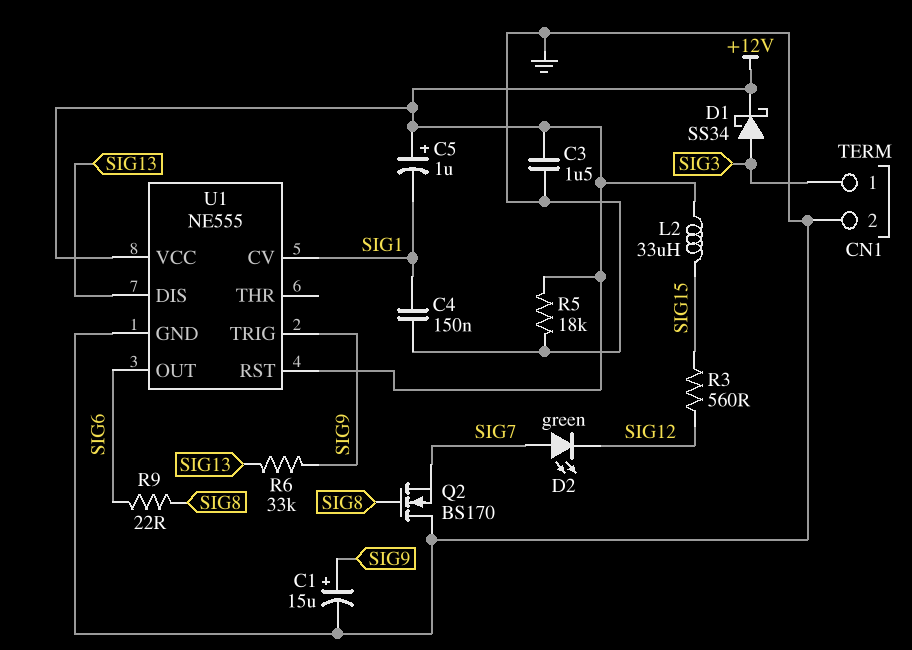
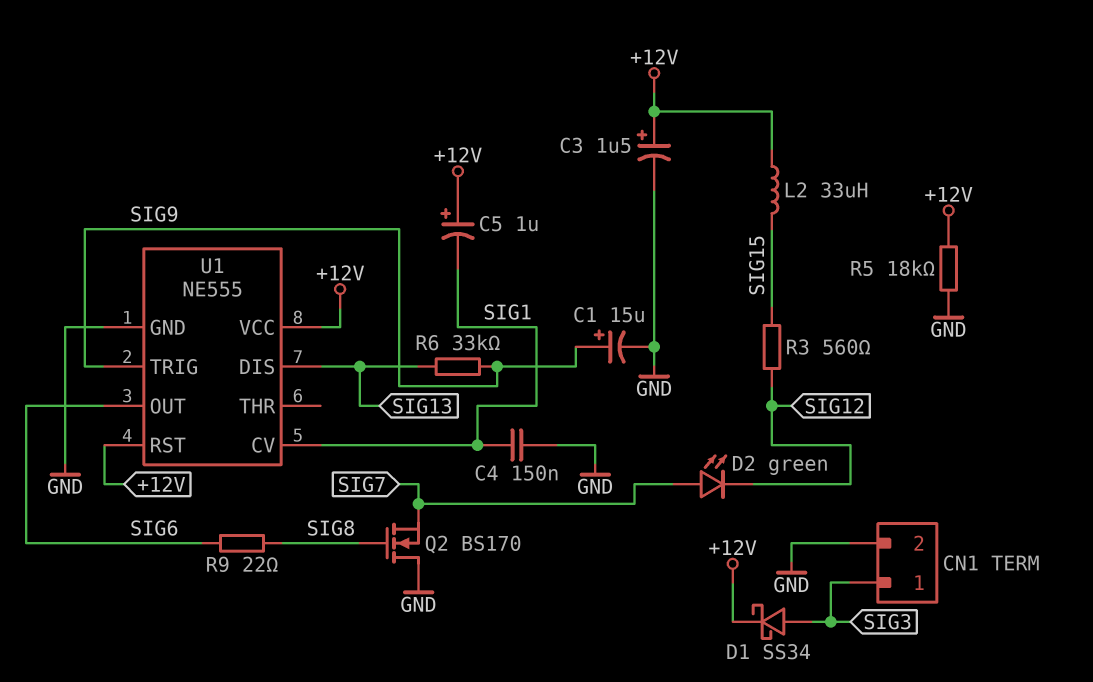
C3: 1.5uF (+12V, GND) -> 1.5uF (plus +12V, minus GND)

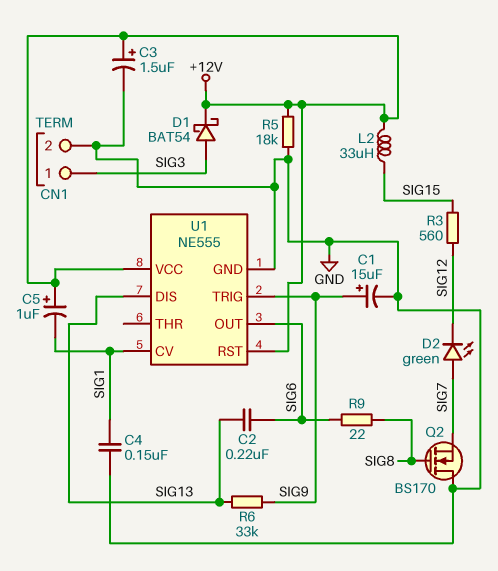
C2: none -> 220nF (SIG6, SIG13)
D1: schottky SS34 (A SIG3, K +12V) -> schottky BAT54 (A SIG3, K +12V)

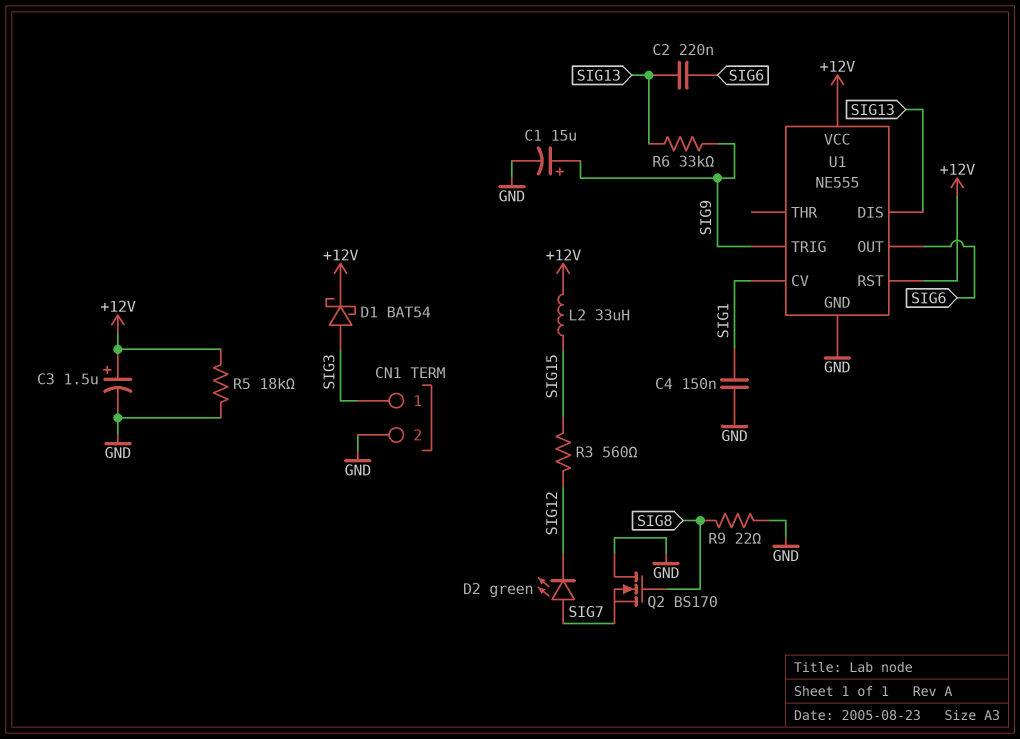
C5: 1uF (plus +12V, minus SIG1) -> none
R9: 22 (SIG6, SIG8) -> 22 (GND, SIG8)

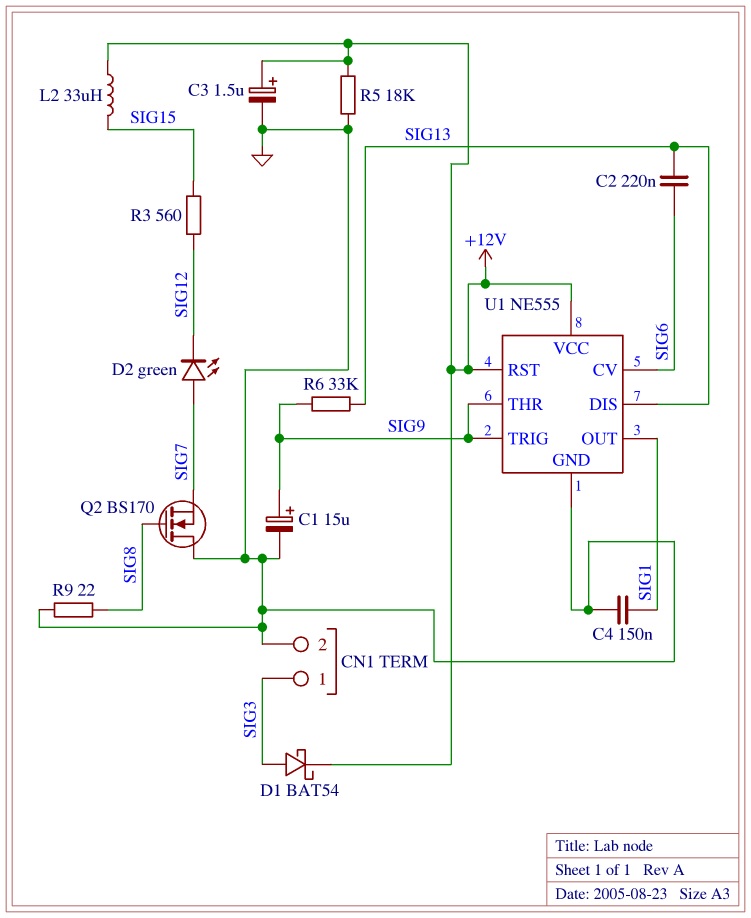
U1 pin CV: SIG1 -> SIG6
U1 pin OUT: SIG6 -> SIG1
U1 pin THR: none -> SIG9

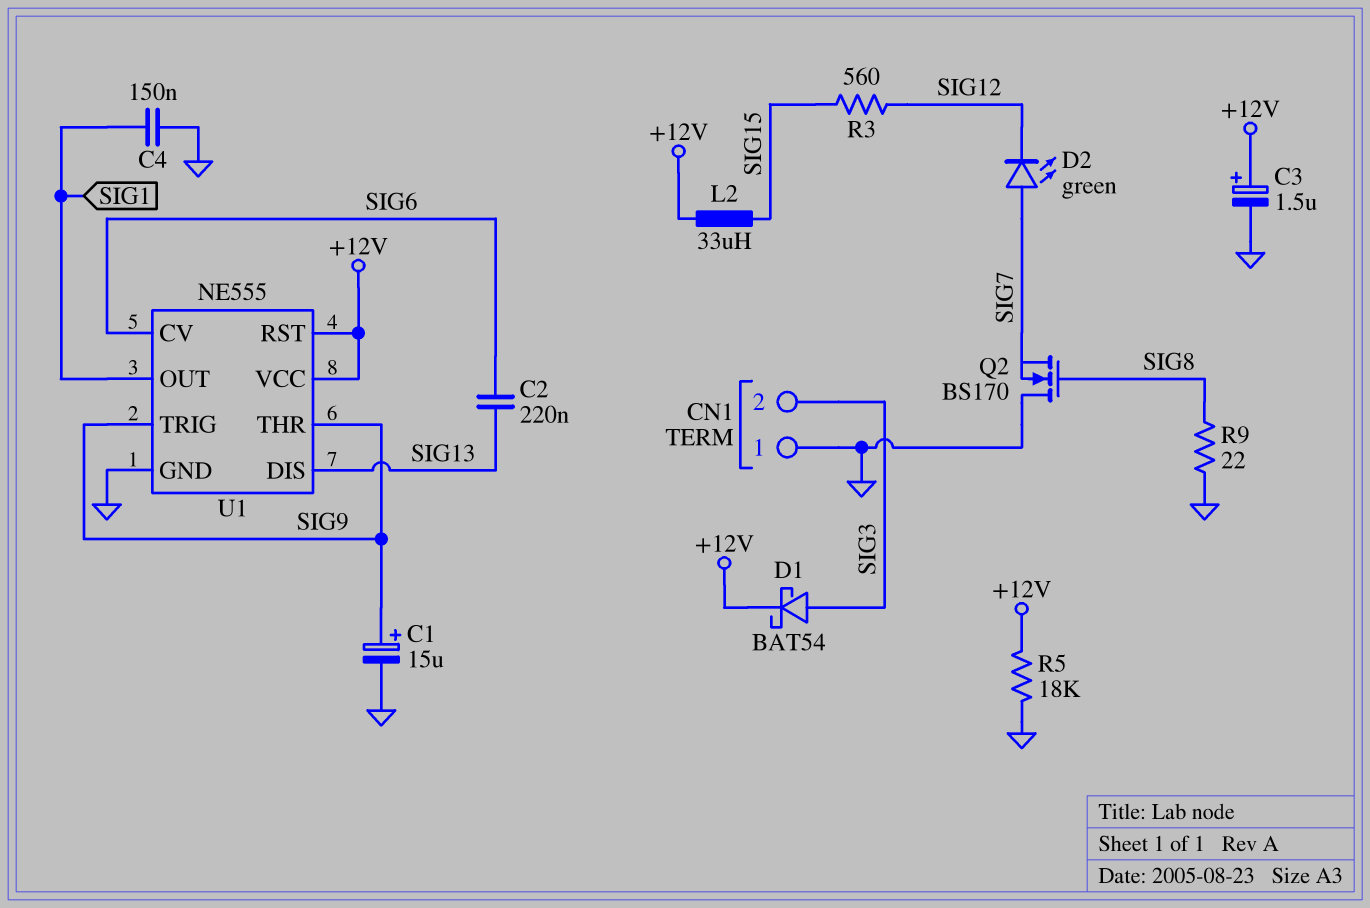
CN1 pin 1: SIG3 -> GND
CN1 pin 2: GND -> SIG3
R6: 33k (SIG9, SIG13) -> none

